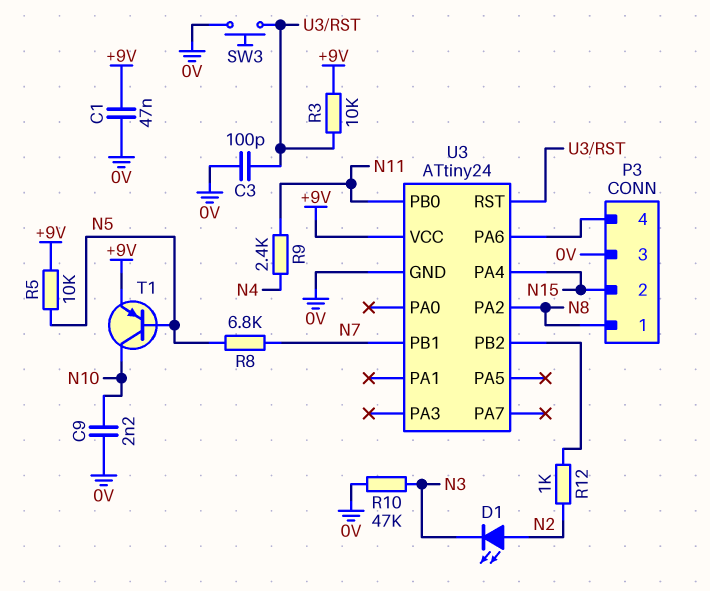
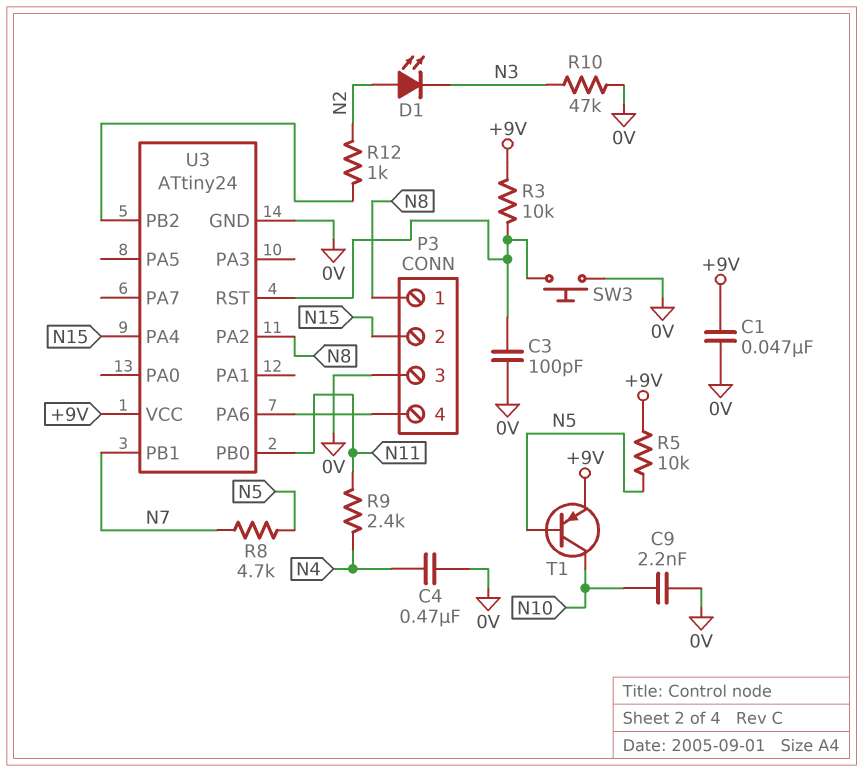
C4: none -> 470nF (0V, N4)
R8: 6.8k (N5, N7) -> 4.7k (N5, N7)

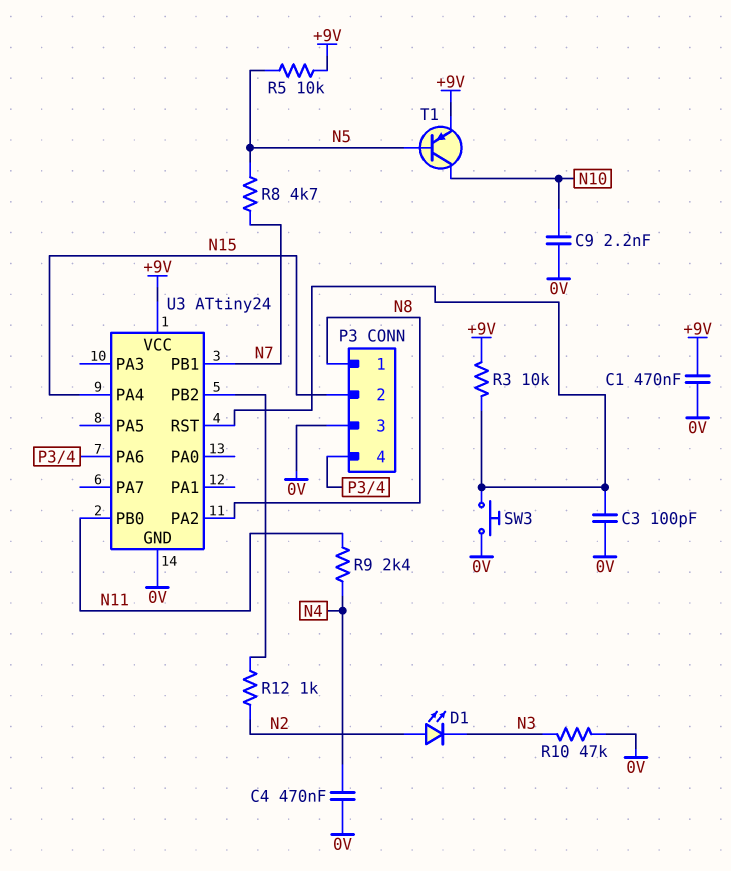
C1: 47nF (+9V, 0V) -> 470nF (+9V, 0V)

